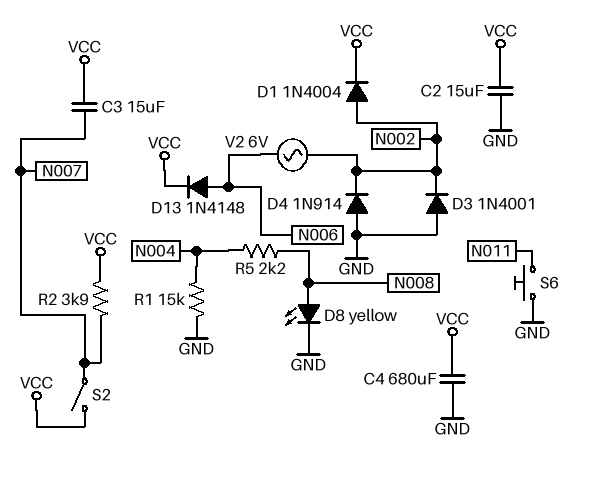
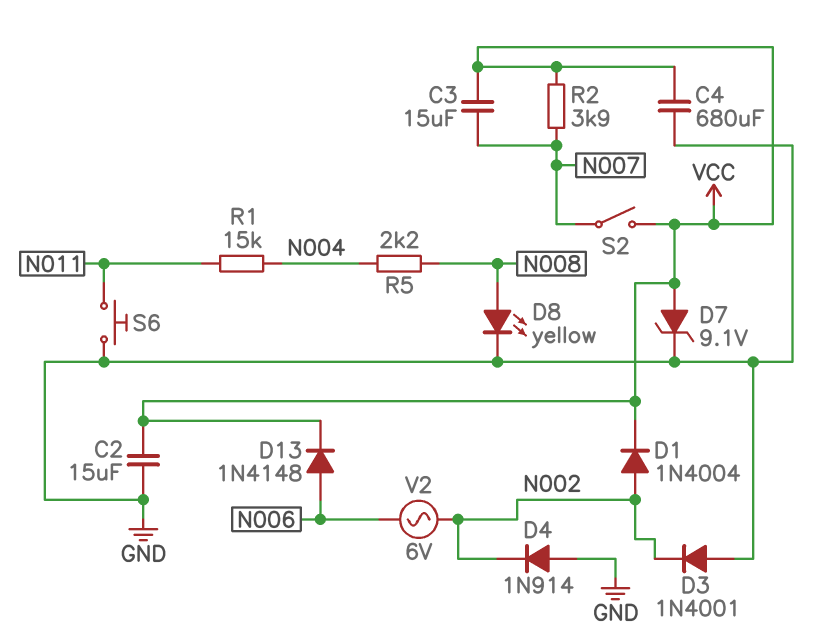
D7: none -> zener 9.1V (A VCC, K GND)
R1: 15k (GND, N004) -> 15k (N004, N011)

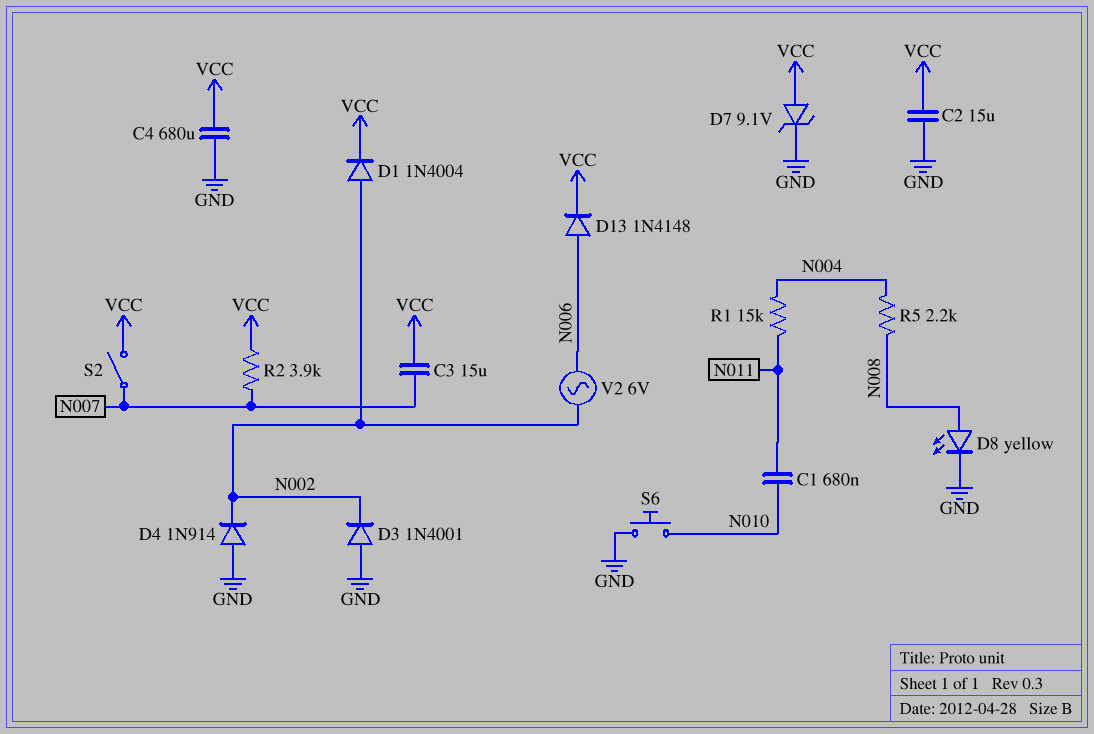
C1: none -> 680nF (N010, N011)
S6: button (GND, N011) -> button (GND, N010)

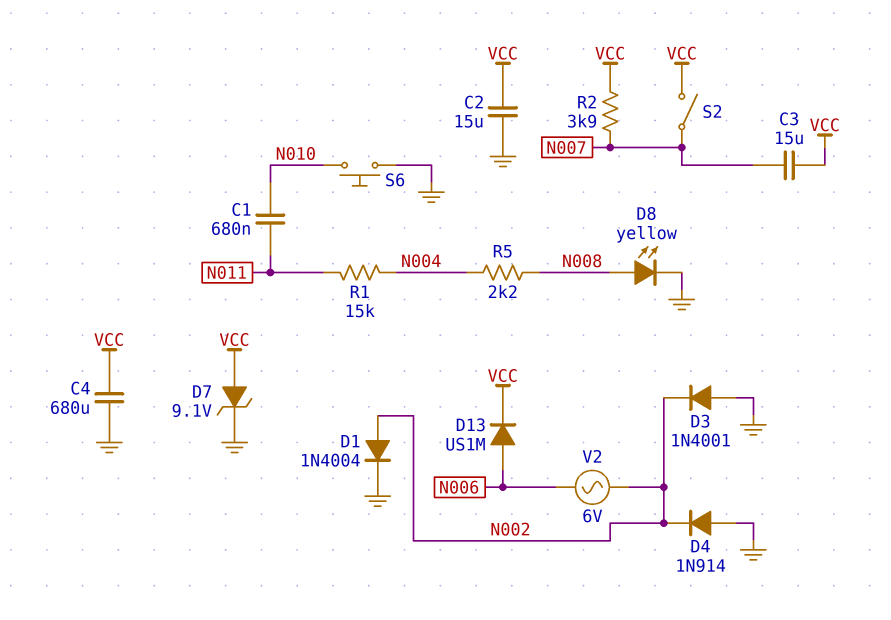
D1: diode 1N4004 (A N002, K VCC) -> diode 1N4004 (A N002, K GND)
D13: diode 1N4148 (A N006, K VCC) -> diode US1M (A N006, K VCC)

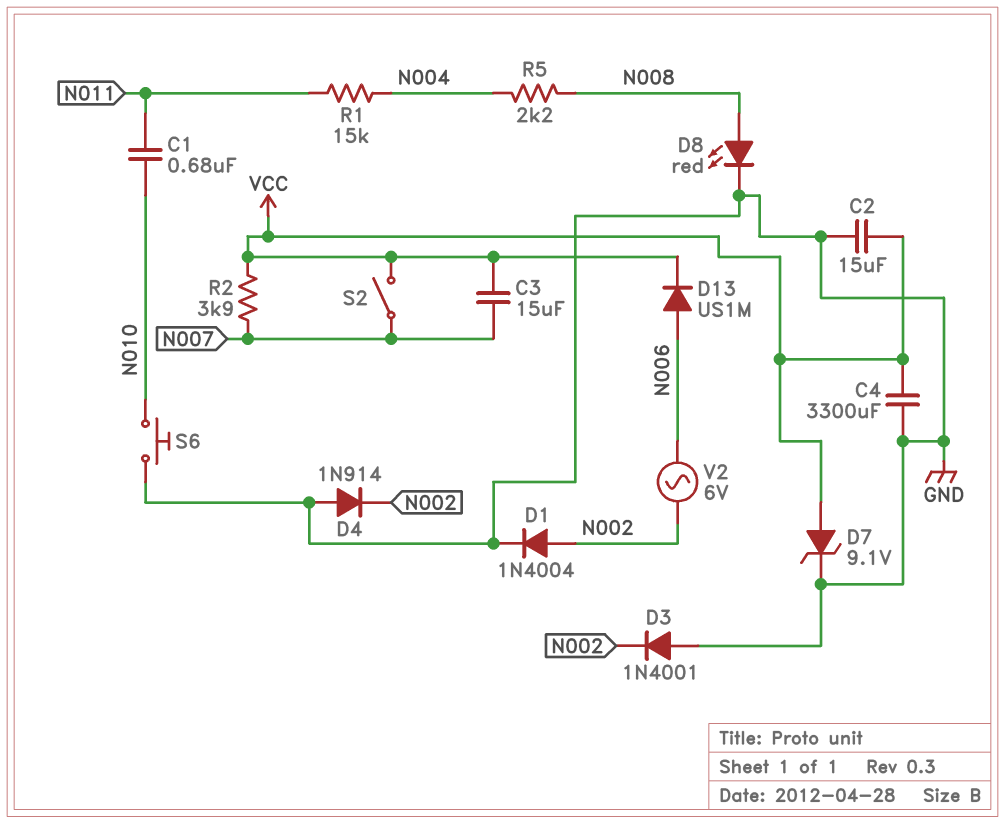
C4: 680uF (GND, VCC) -> 3300uF (GND, VCC)
D8: LED yellow (A N008, K GND) -> LED red (A N008, K GND)

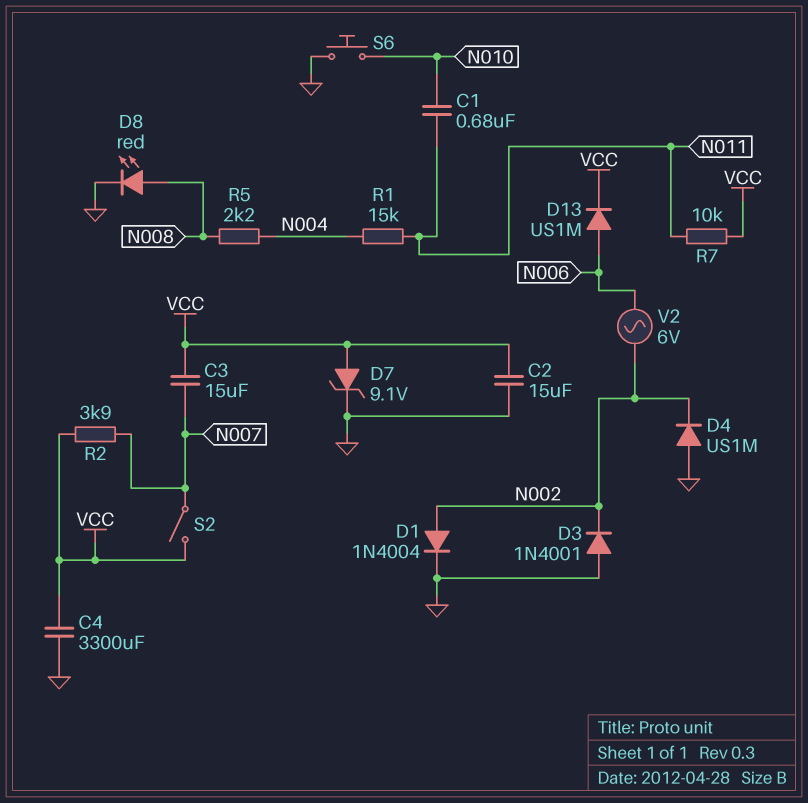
D4: diode 1N914 (A GND, K N002) -> diode US1M (A GND, K N002)
R7: none -> 10k (N011, VCC)

